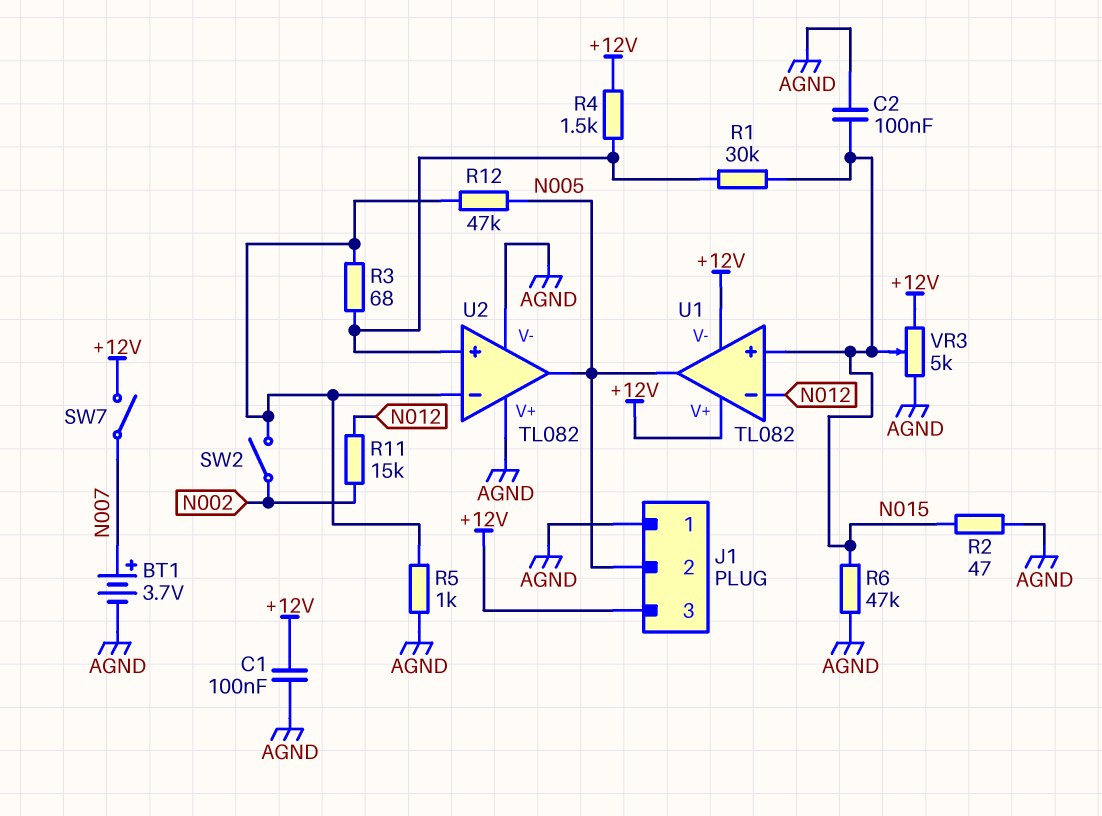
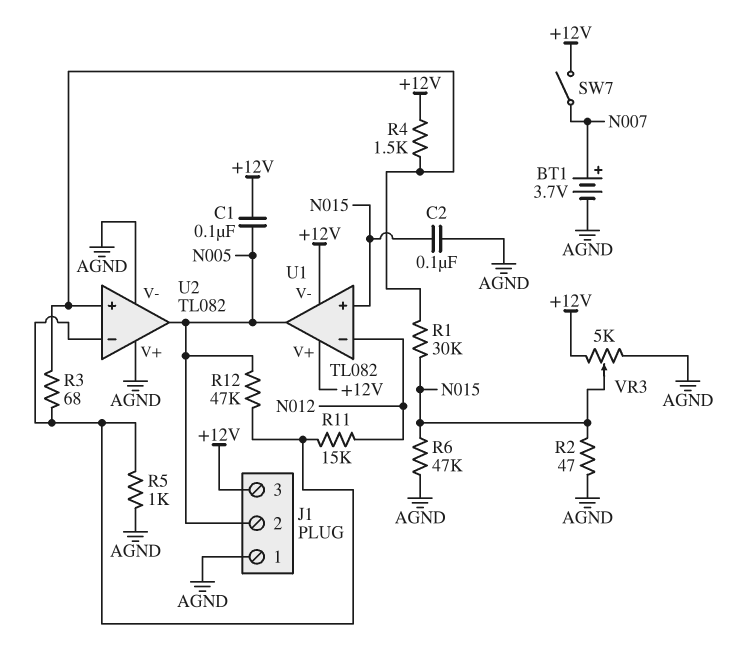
C1: 100nF (+12V, AGND) -> 100nF (+12V, N005)
R11: 15k (N002, N012) -> 15k (N012, U2/in-)
SW2: switch (N002, U2/in-) -> none

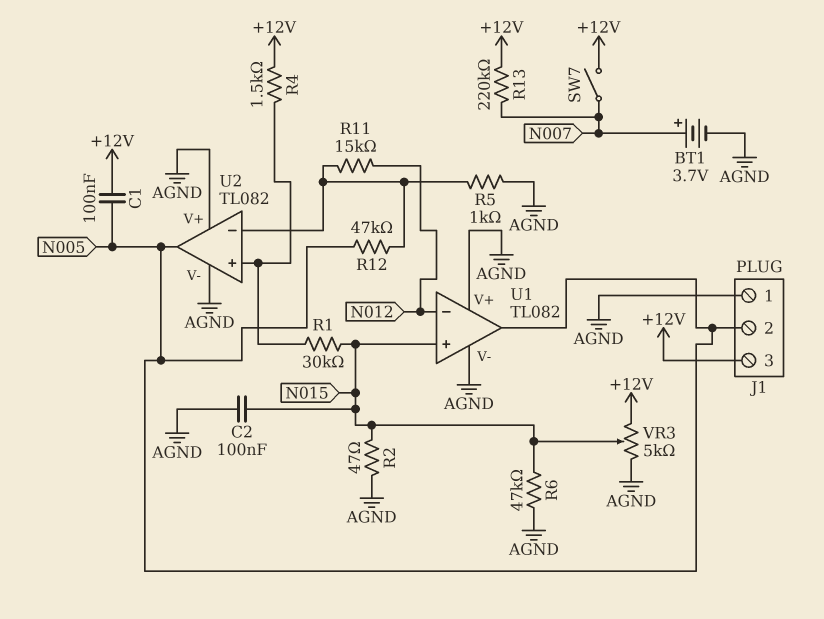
R3: 68 (U2/in+, U2/in-) -> none
R13: none -> 220k (+12V, N007)
U1 pin V+: +12V -> AGND
U1 pin V-: +12V -> AGND

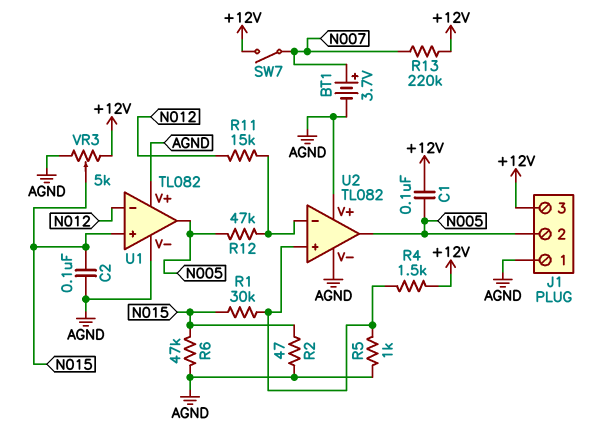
R5: 1k (AGND, U2/in-) -> 1k (AGND, U2/in+)

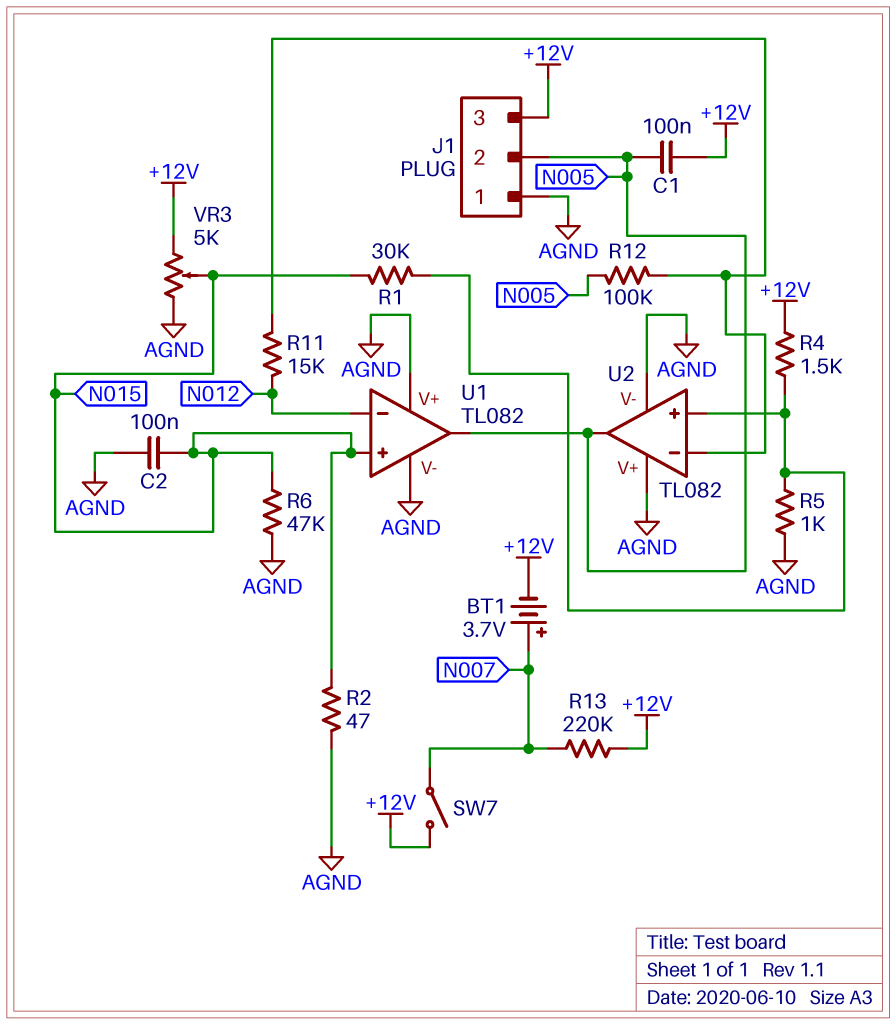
BT1: 3.7V (plus N007, minus AGND) -> 3.7V (plus N007, minus +12V)
R12: 47k (N005, U2/in-) -> 100k (N005, U2/in-)

